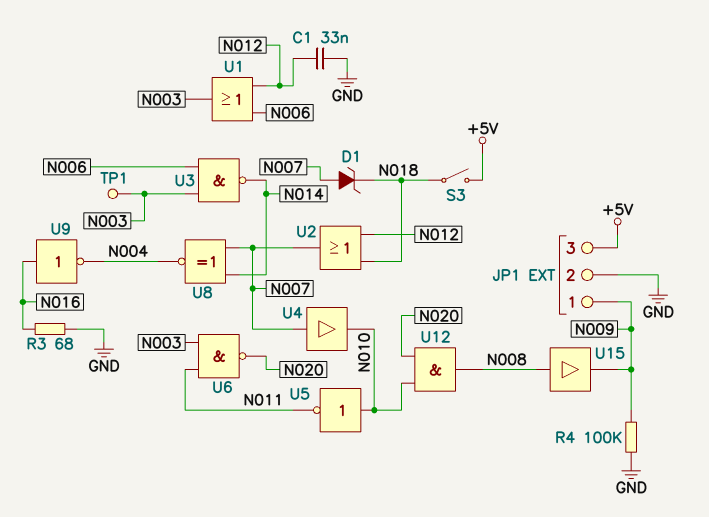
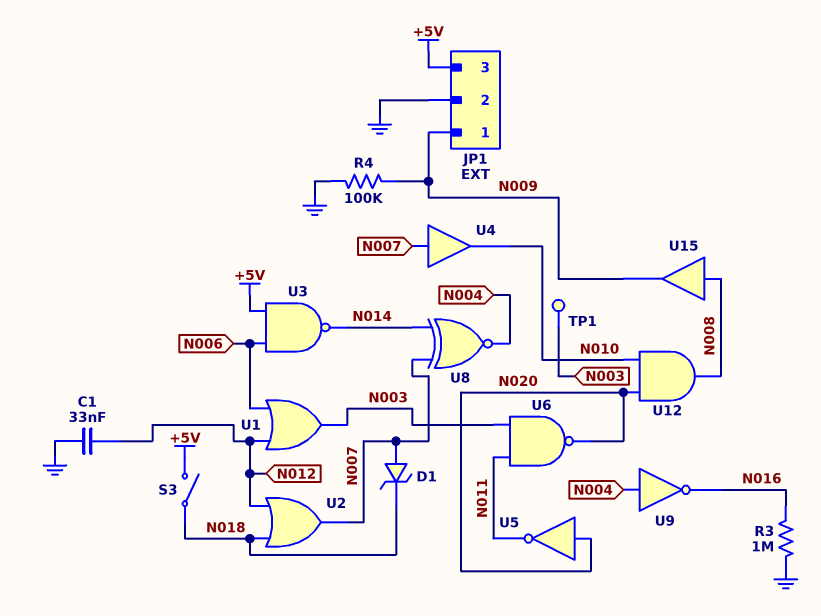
R3: 68 (GND, N016) -> 1M (GND, N016)
U3: NAND (in N003, in N006, out N014) -> NAND (in +5V, in N006, out N014)
U5: NOT (in N010, out N011) -> NOT (in N020, out N011)
U9: NOT (in N016, out N004) -> NOT (in N004, out N016)

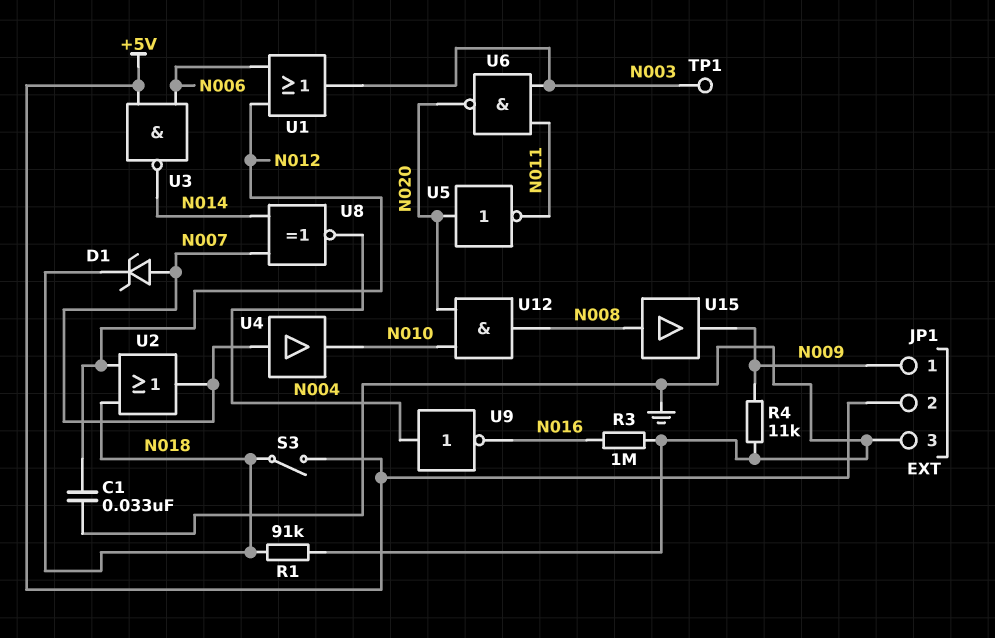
JP1 pin 2: GND -> +5V
JP1 pin 3: +5V -> GND
R1: none -> 91k (GND, N018)
R4: 100k (GND, N009) -> 11k (GND, N009)

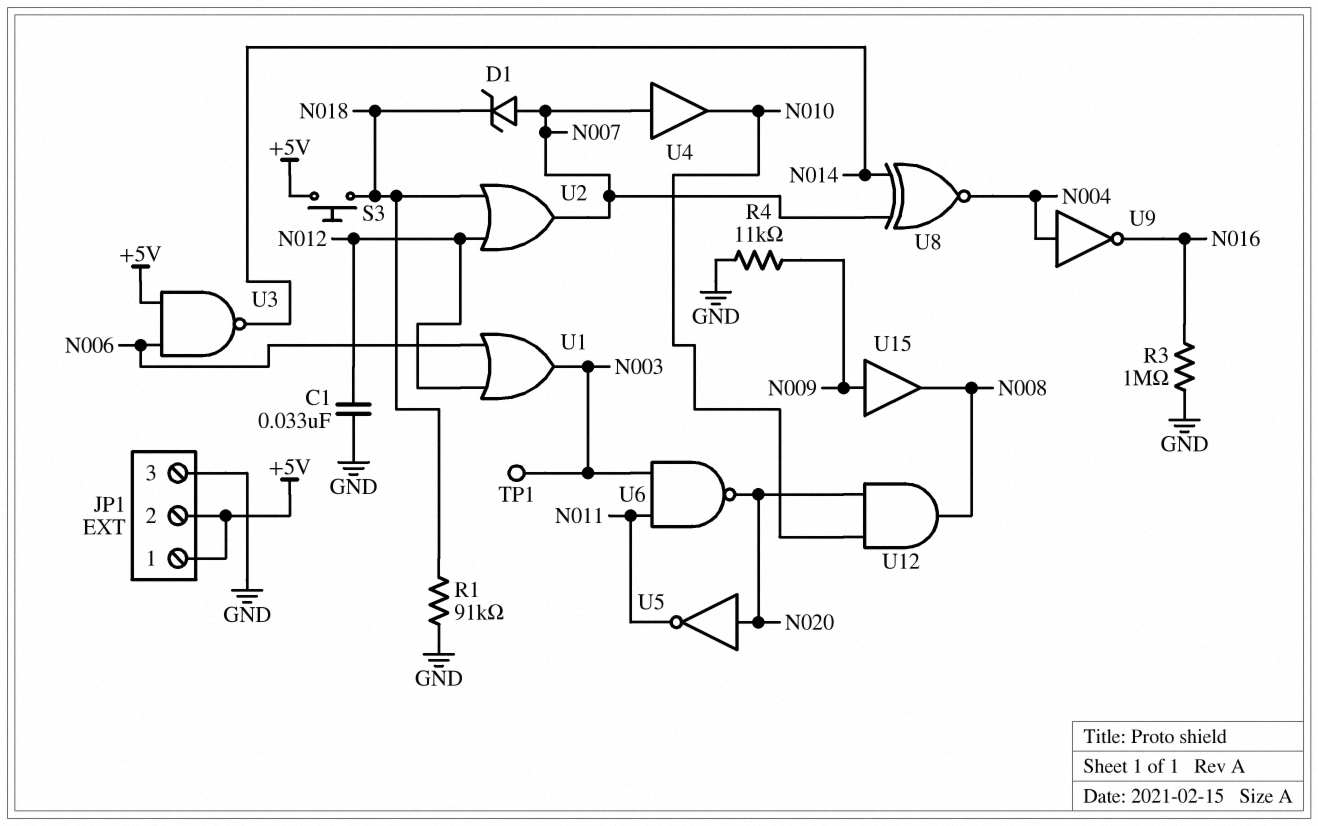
JP1 pin 1: N009 -> +5V
S3: switch (+5V, N018) -> button (+5V, N018)
U15: buffer (in N008, out N009) -> buffer (in N009, out N008)

